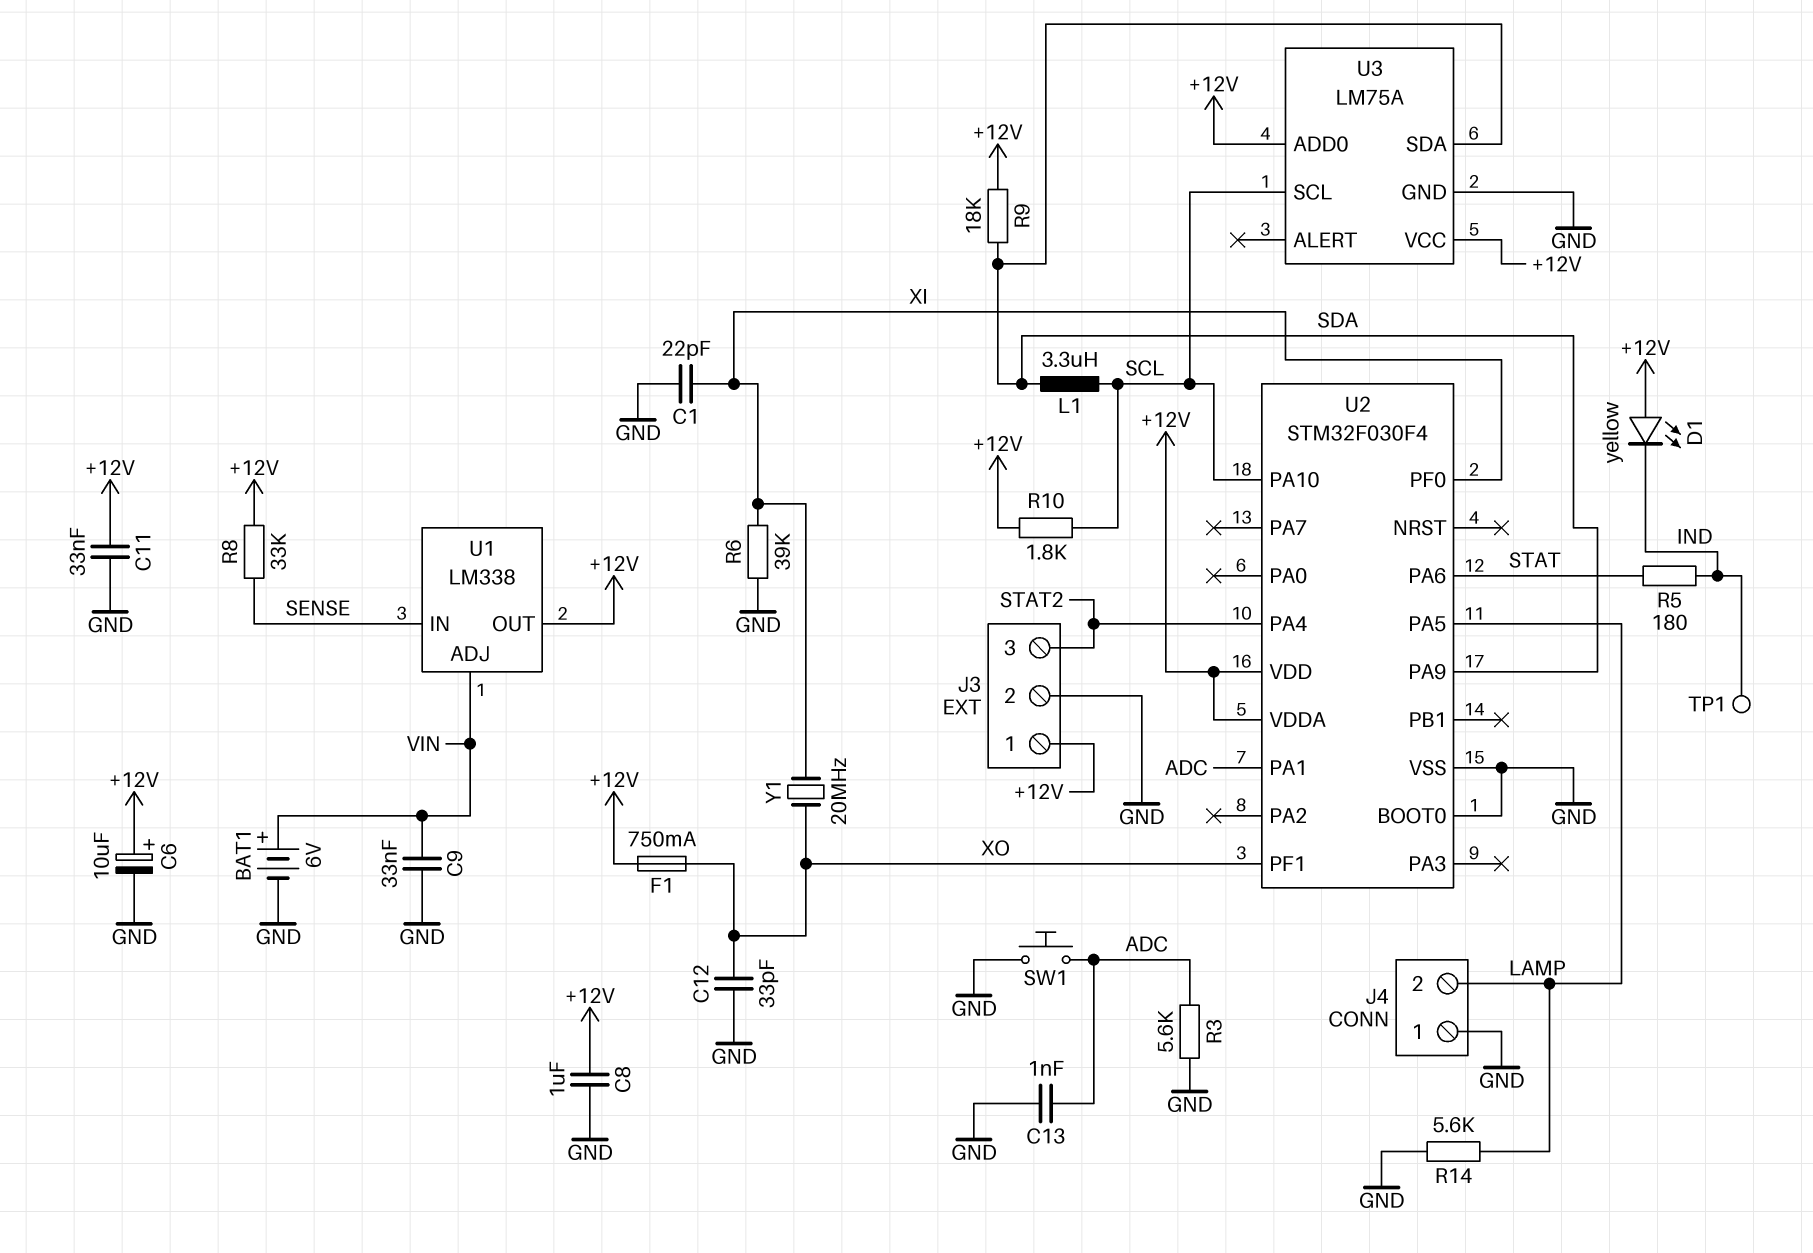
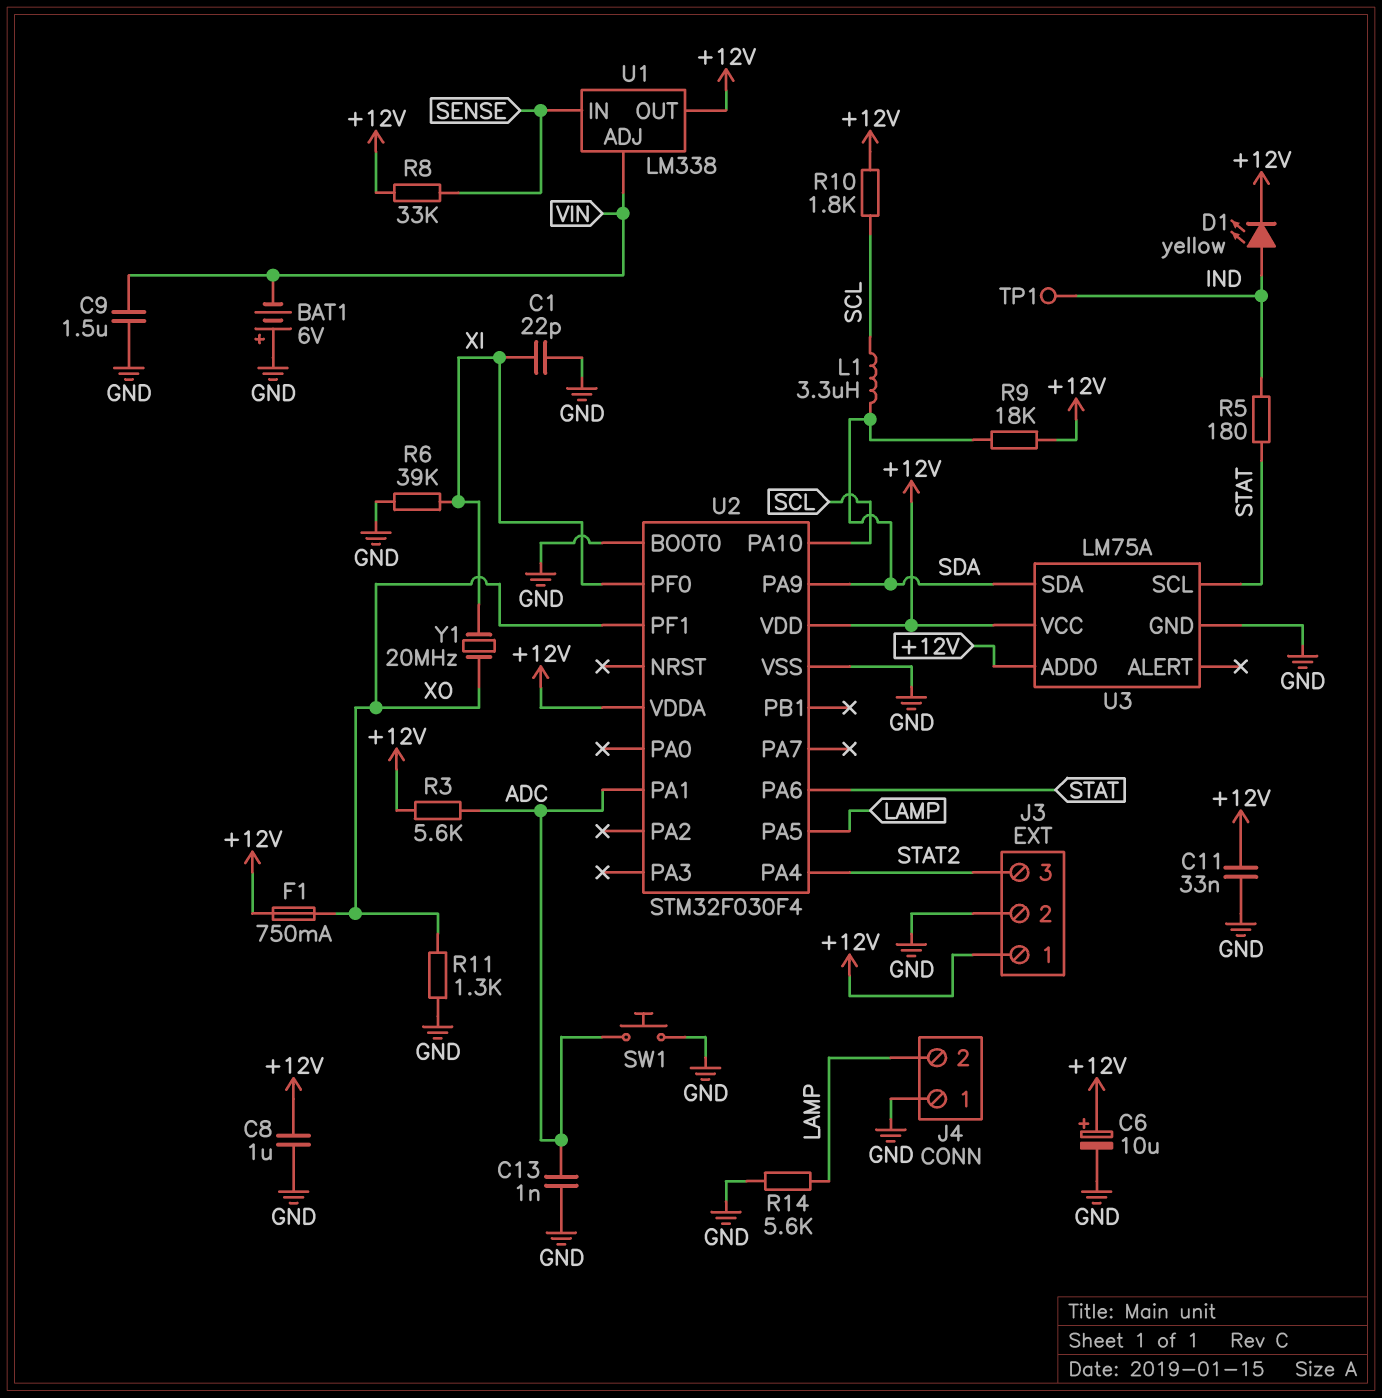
BAT1: 6V (plus VIN, minus GND) -> 6V (plus GND, minus VIN)
C9: 33nF (GND, VIN) -> 1.5uF (GND, VIN)
C12: 33pF (GND, XO) -> none
D1: LED yellow (A +12V, K IND) -> LED yellow (A IND, K +12V)
R3: 5.6k (ADC, GND) -> 5.6k (+12V, ADC)
R11: none -> 1.3k (GND, XO)
U3 pin SCL: SCL -> STAT

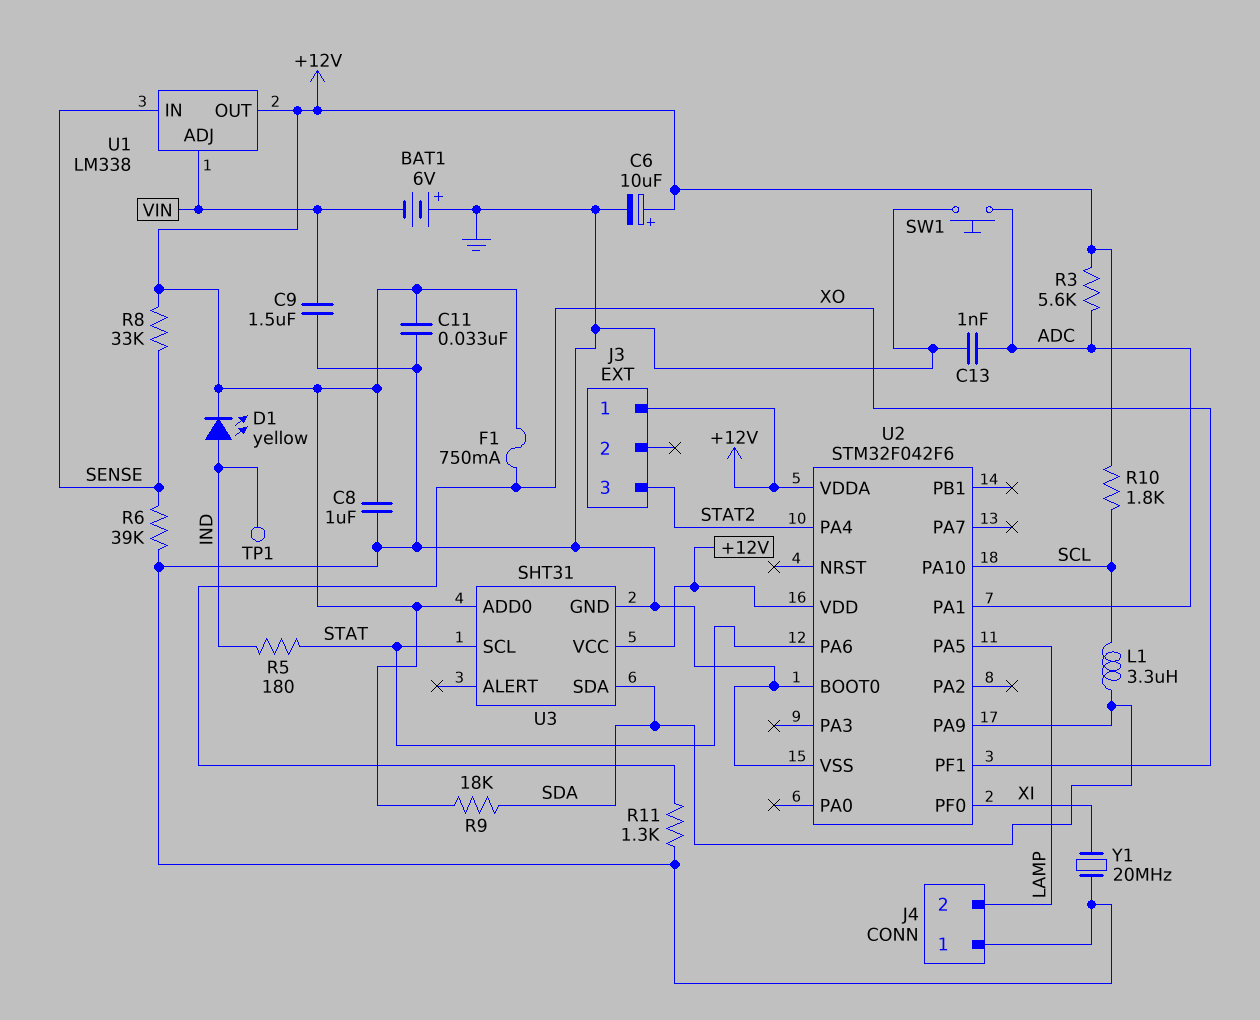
C1: 22pF (GND, XI) -> none
J3 pin 2: GND -> none
R6: 39k (GND, XI) -> 39k (GND, SENSE)
R14: 5.6k (GND, LAMP) -> none
U2: STM32F030F4 -> STM32F042F6
U3: LM75A -> SHT31
Y1: 20MHz (XI, XO) -> 20MHz (GND, XI)

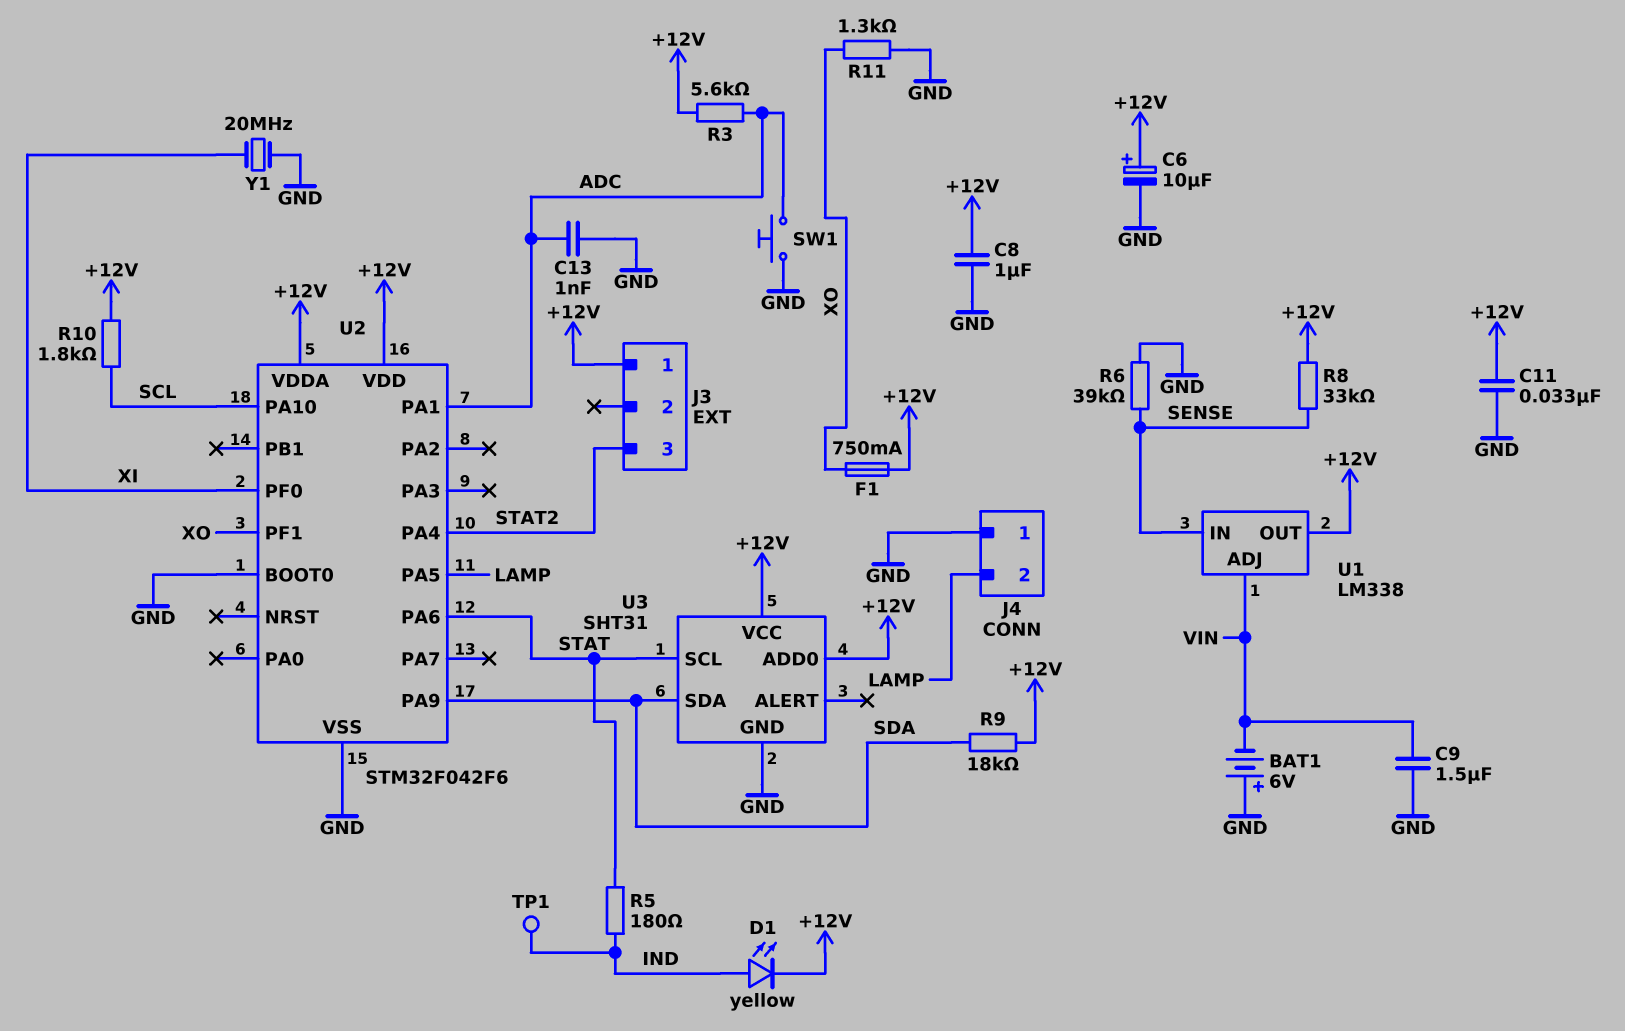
L1: 3.3uH (SCL, SDA) -> none

